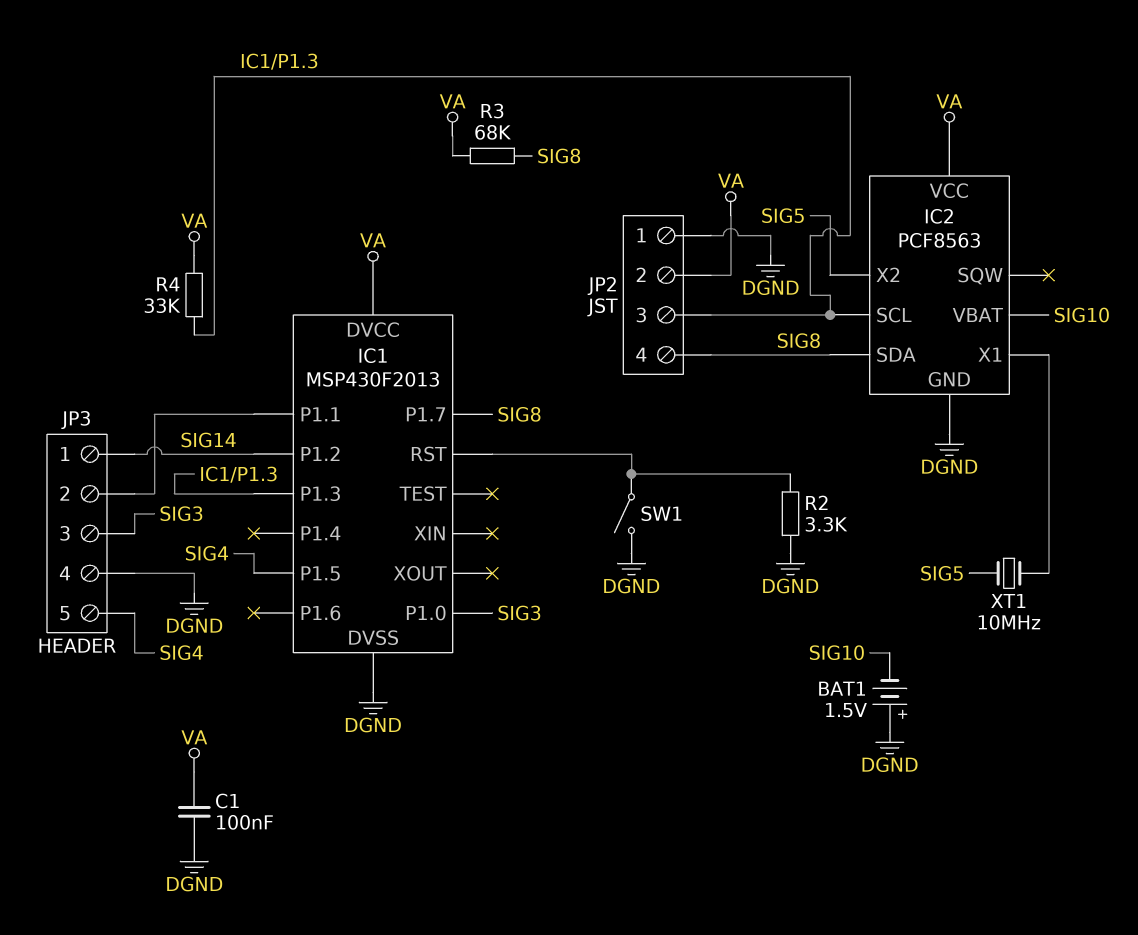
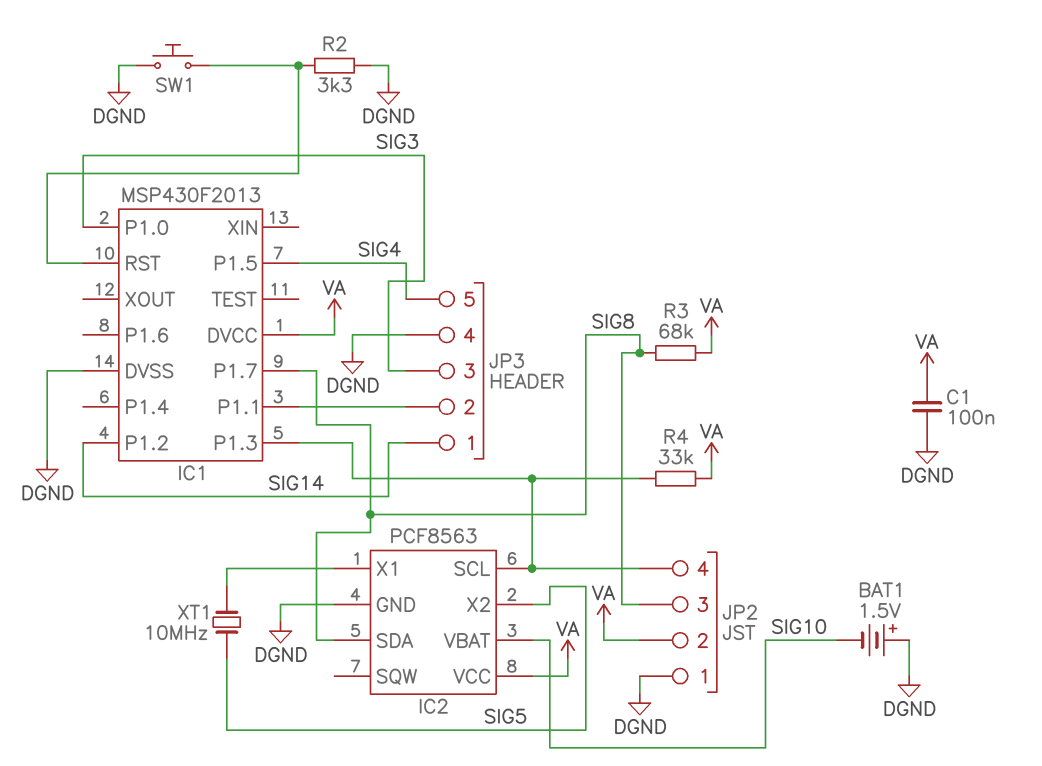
JP2 pin 3: IC1/P1.3 -> SIG8
JP2 pin 4: SIG8 -> IC1/P1.3
SW1: switch (DGND, IC1/RST) -> button (DGND, IC1/RST)

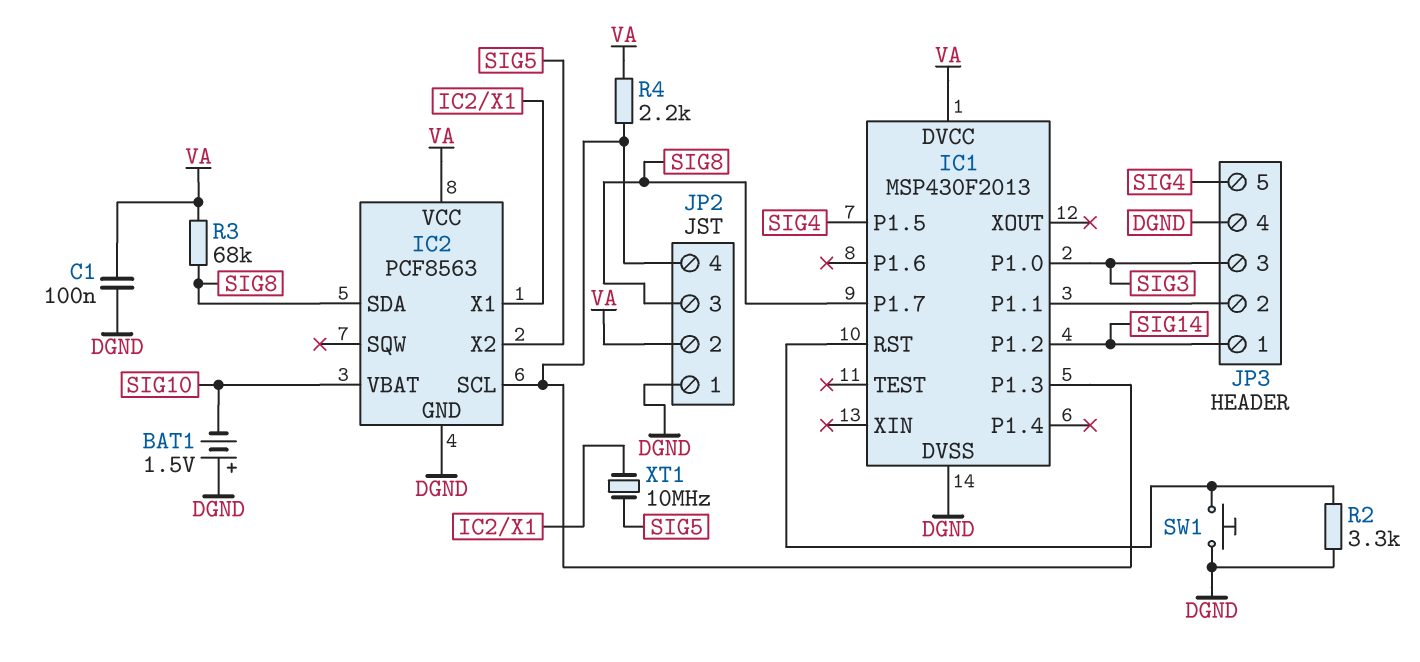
R4: 33k (IC1/P1.3, VA) -> 2.2k (IC1/P1.3, VA)

